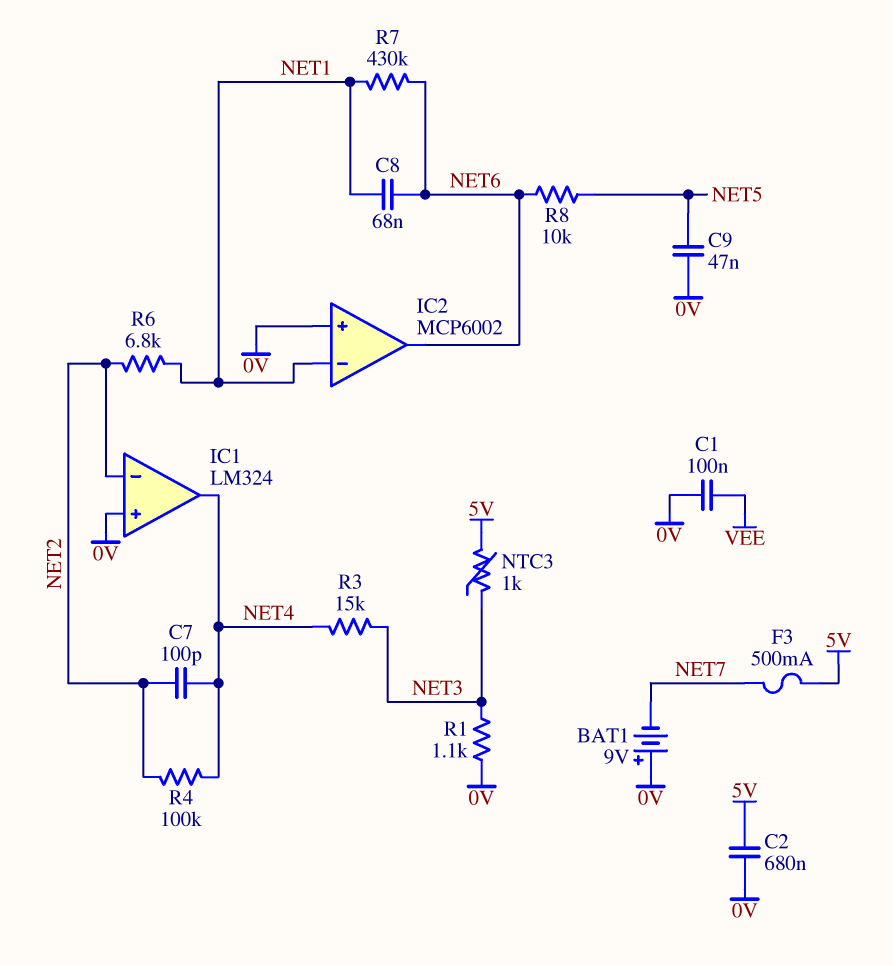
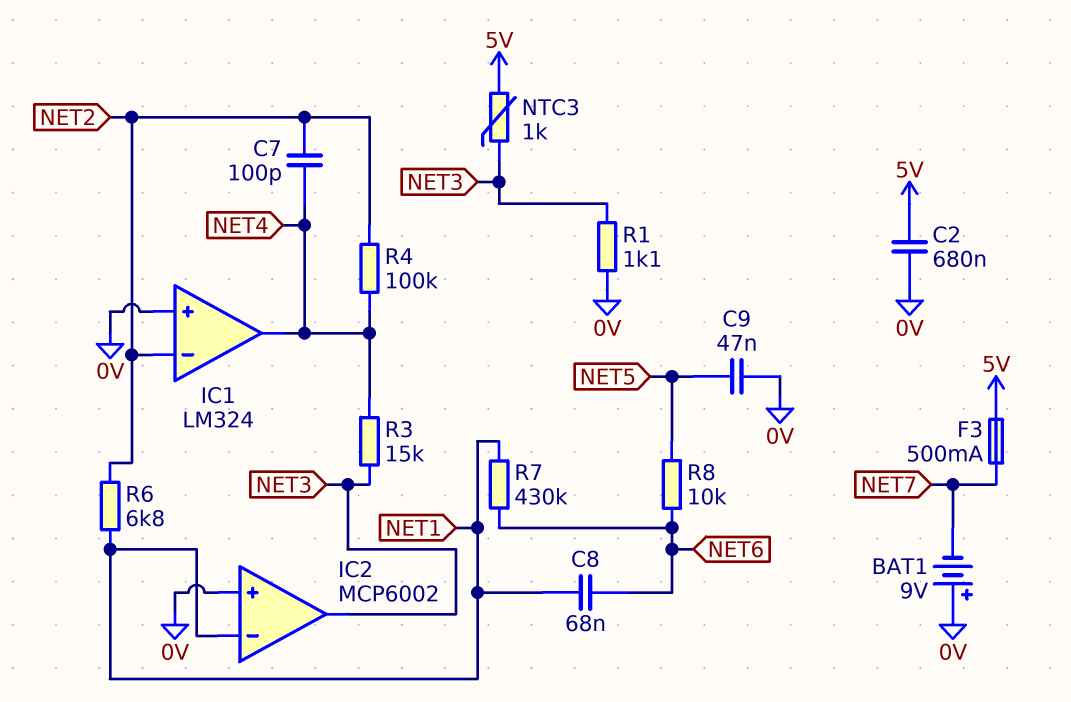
C1: 100nF (0V, VEE) -> none
IC2 pin out: NET6 -> NET3

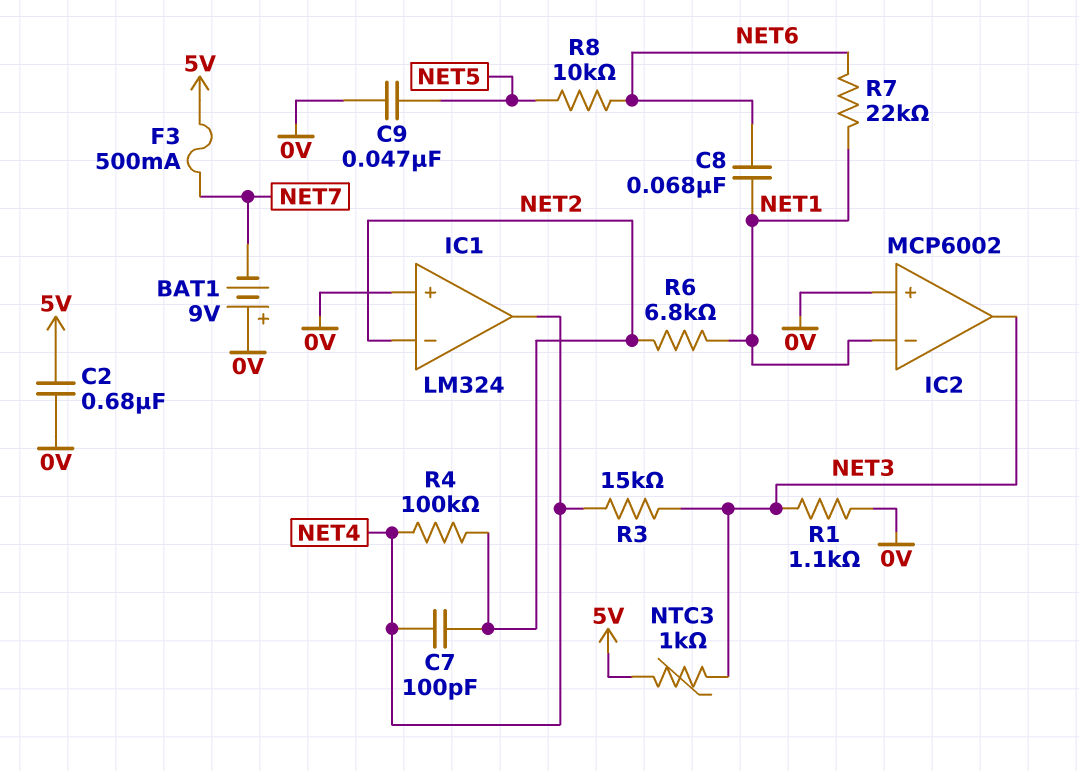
R7: 430k (NET1, NET6) -> 22k (NET1, NET6)

